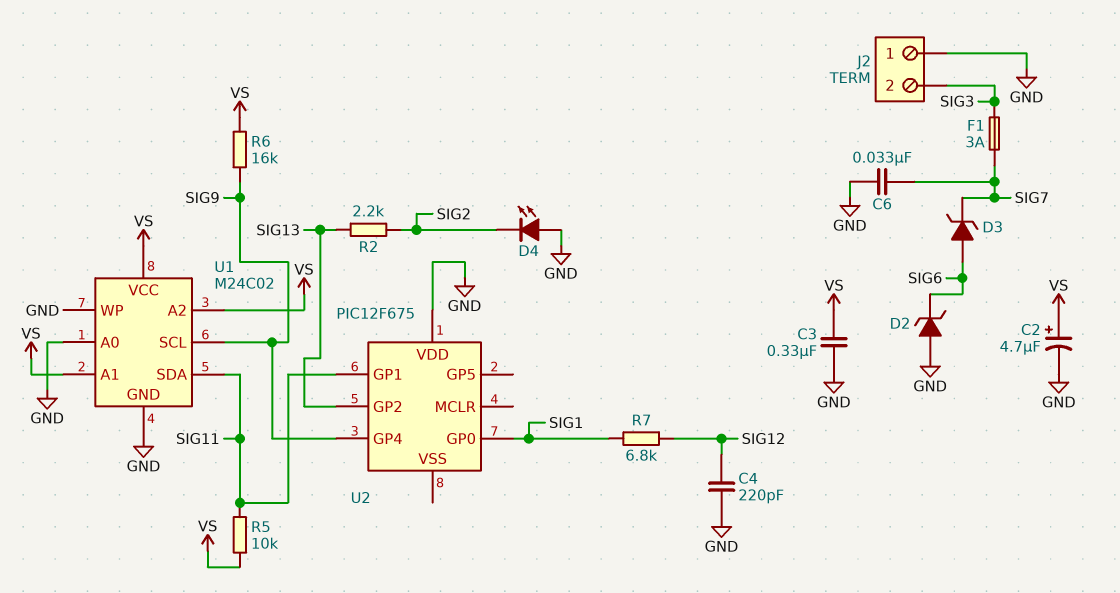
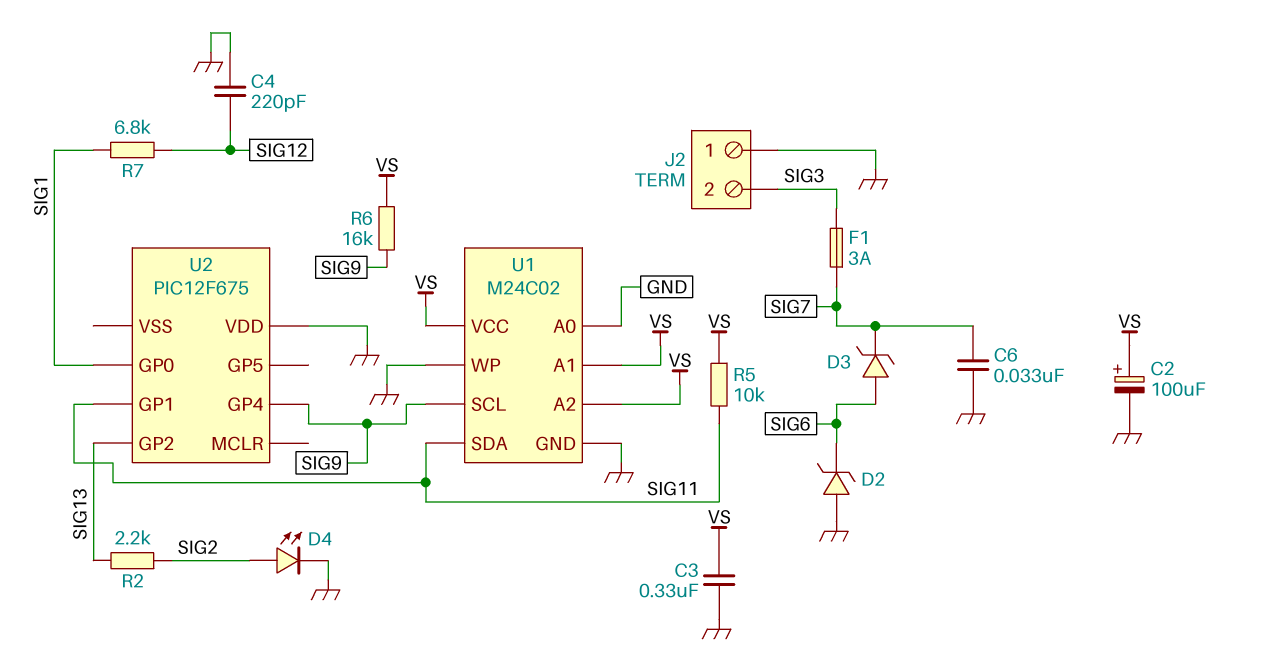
C2: 4.7uF (plus VS, minus GND) -> 100uF (plus VS, minus GND)
D4: LED (A GND, K SIG2) -> LED (A SIG2, K GND)

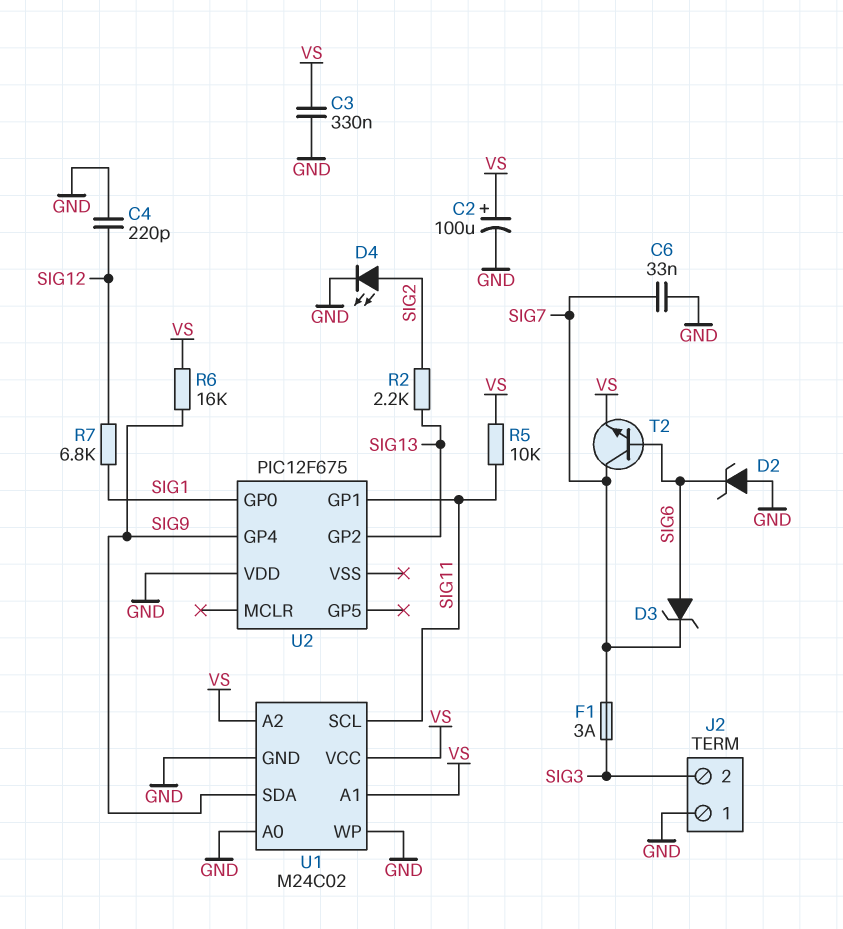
T2: none -> NPN (B SIG6, C SIG7, E VS)
U1 pin SCL: SIG9 -> SIG11
U1 pin SDA: SIG11 -> SIG9

